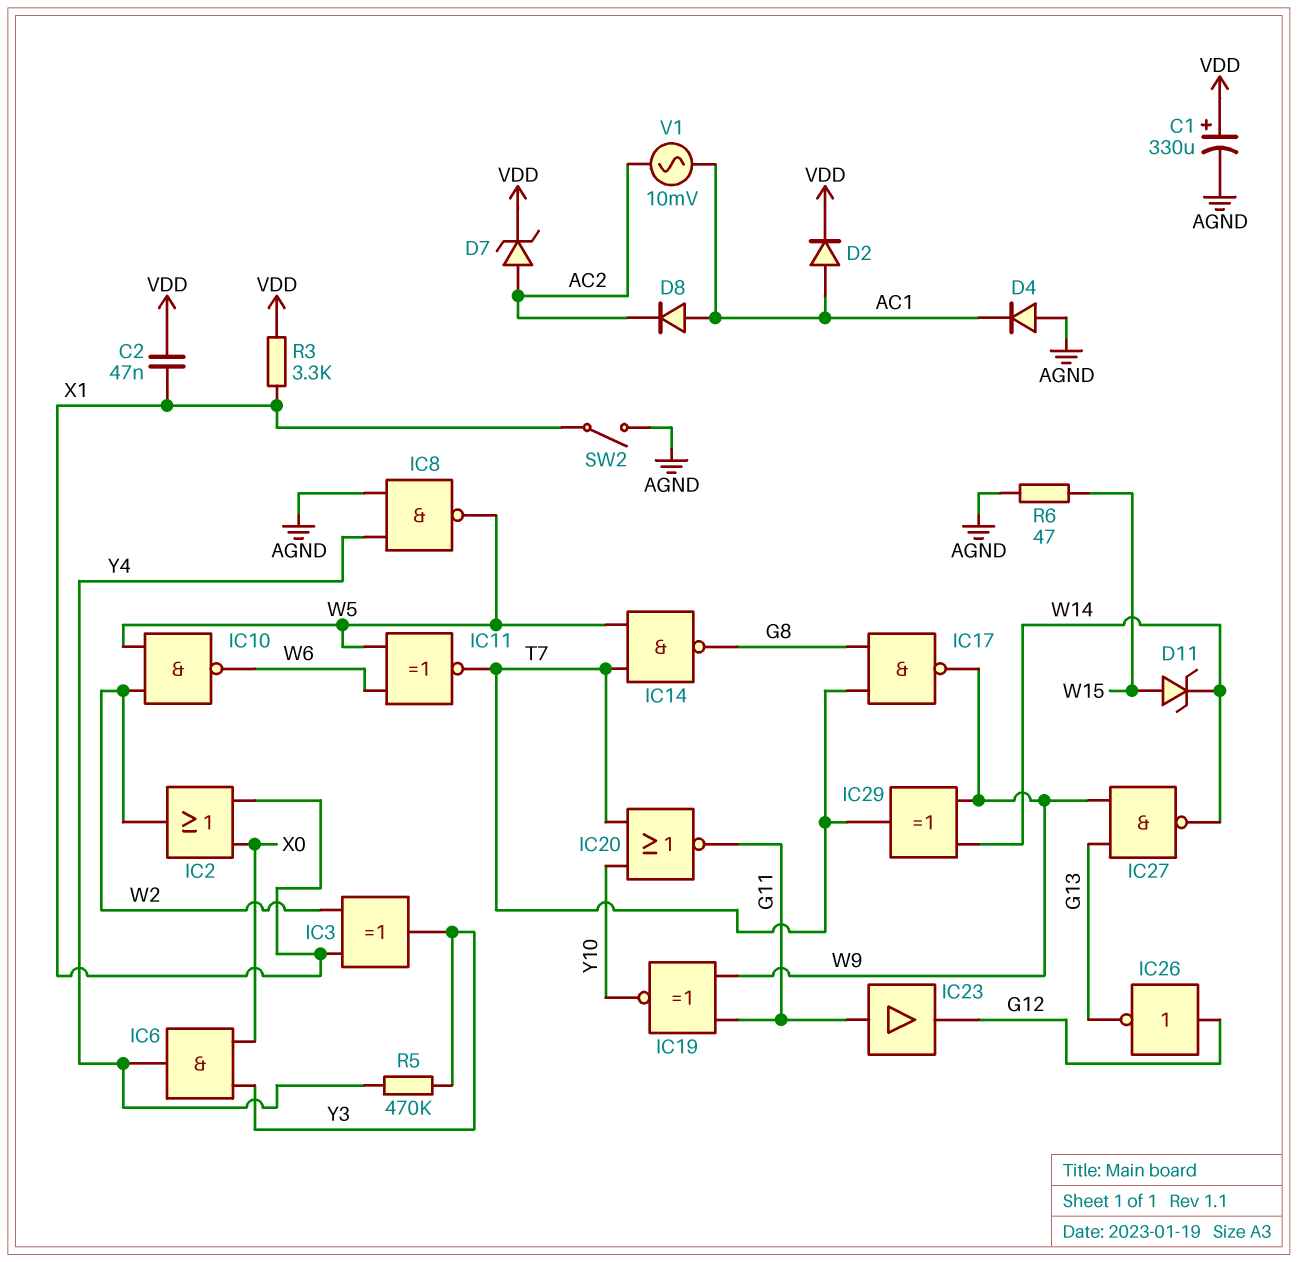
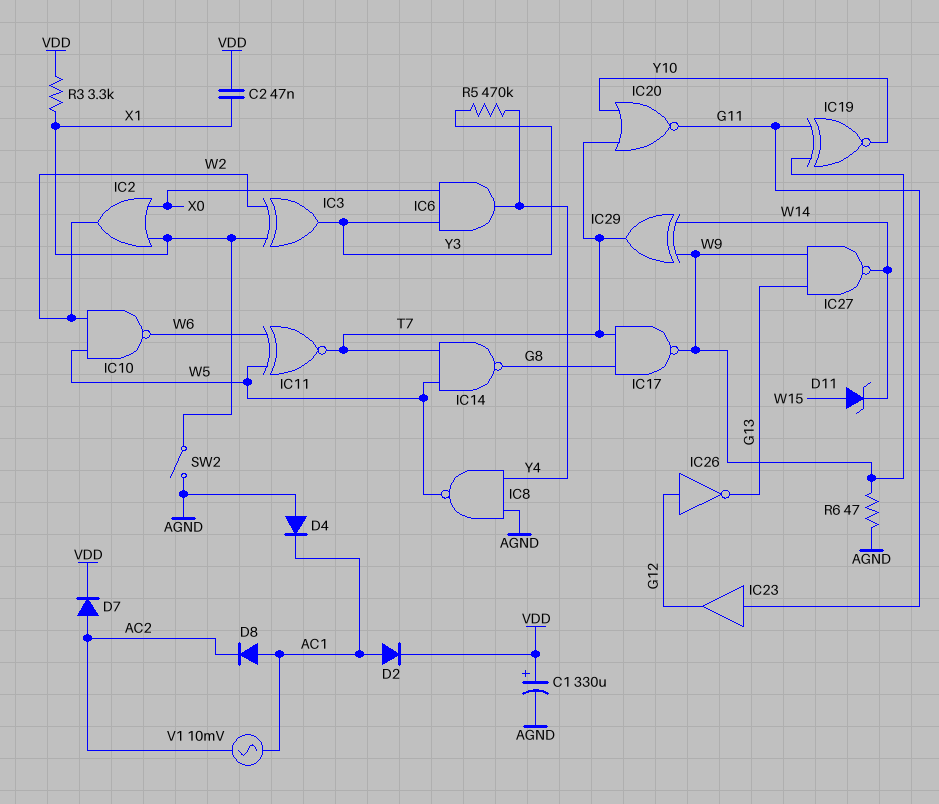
D7: zener (A AC2, K VDD) -> diode (A AC2, K VDD)
R6: 47 (AGND, W15) -> 47 (AGND, W9)

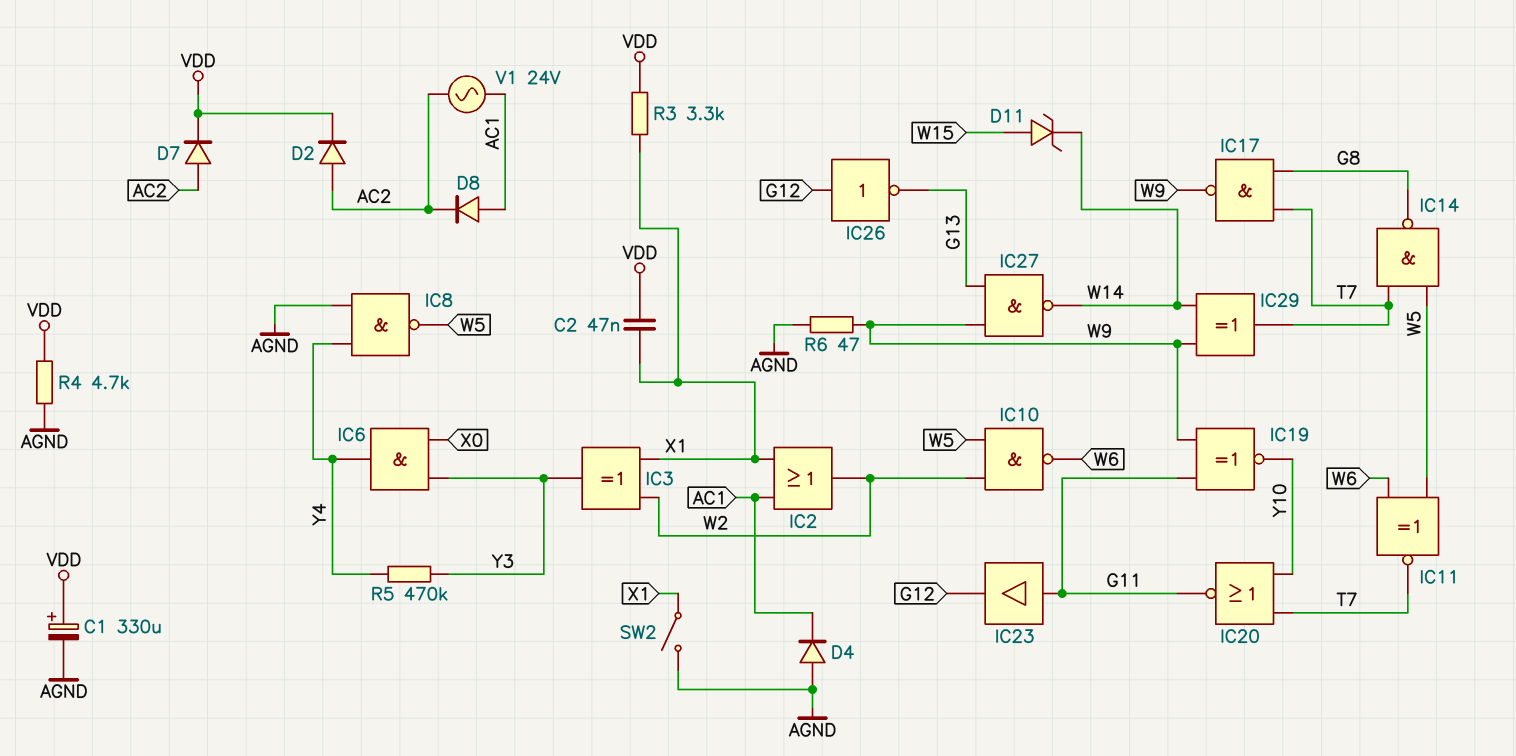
D2: diode (A AC1, K VDD) -> diode (A AC2, K VDD)
IC2: OR (in X0, in X1, out W2) -> OR (in AC1, in X1, out W2)
R4: none -> 4.7k (AGND, VDD)
V1: AC 10mV (AC1, AC2) -> AC 24V (AC1, AC2)

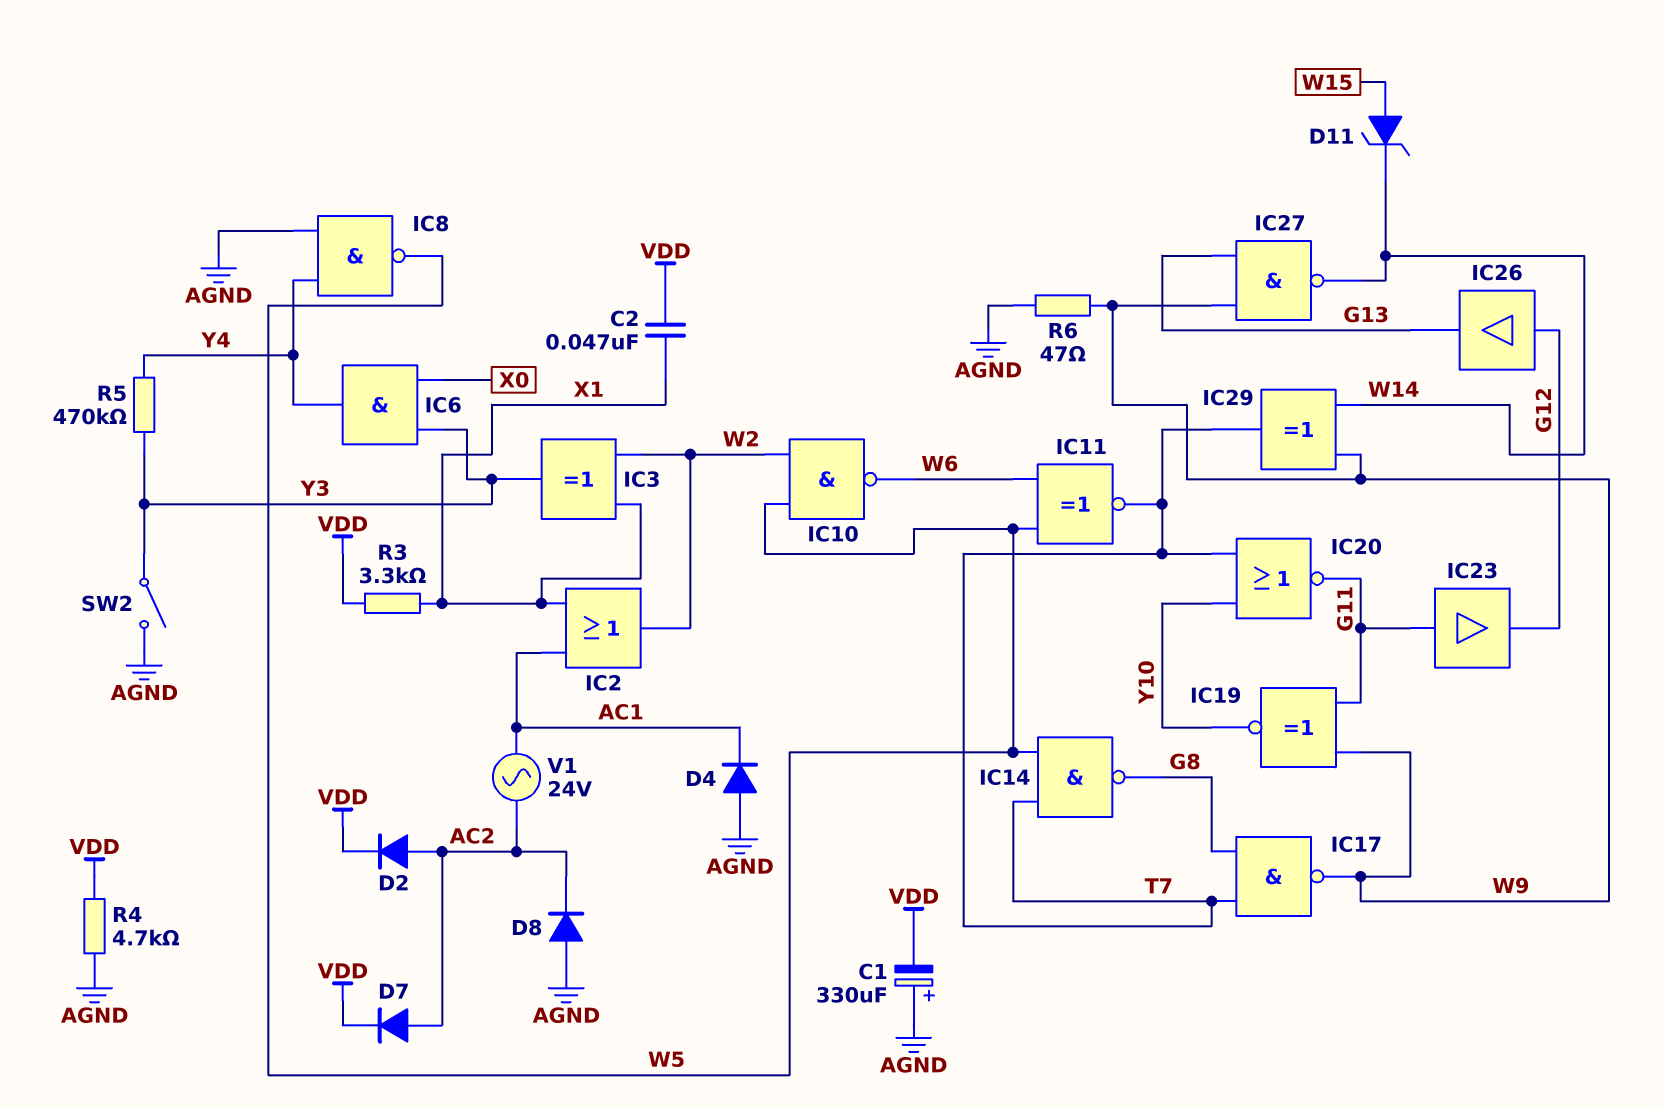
C1: 330uF (plus VDD, minus AGND) -> 330uF (plus AGND, minus VDD)
D8: diode (A AC1, K AC2) -> diode (A AGND, K AC2)
IC26: NOT (in G12, out G13) -> buffer (in G12, out G13)
SW2: switch (AGND, X1) -> switch (AGND, Y3)

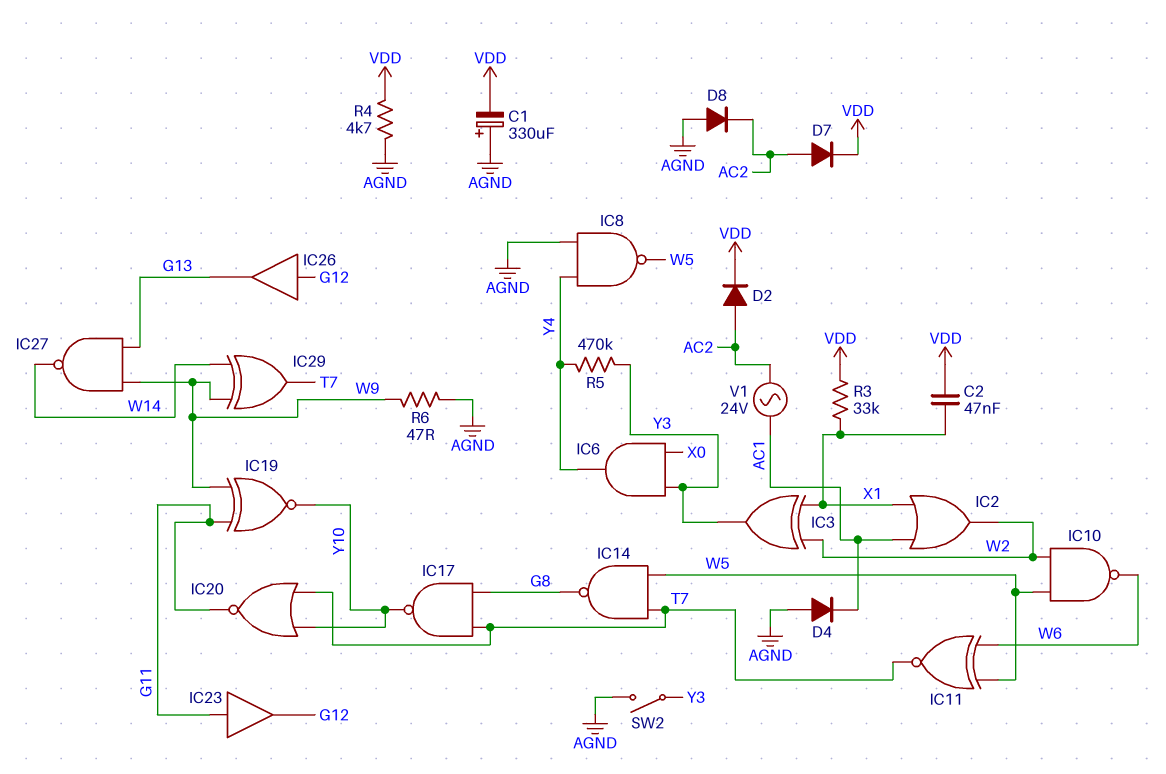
D11: zener (A W15, K W14) -> none
IC17: NAND (in G8, in T7, out W9) -> NAND (in G8, in T7, out Y10)
R3: 3.3k (VDD, X1) -> 33k (VDD, X1)

